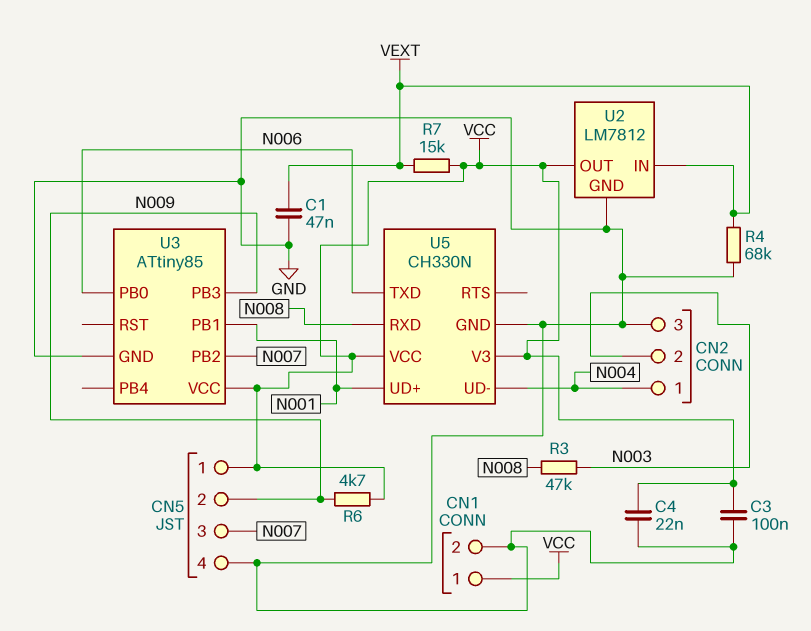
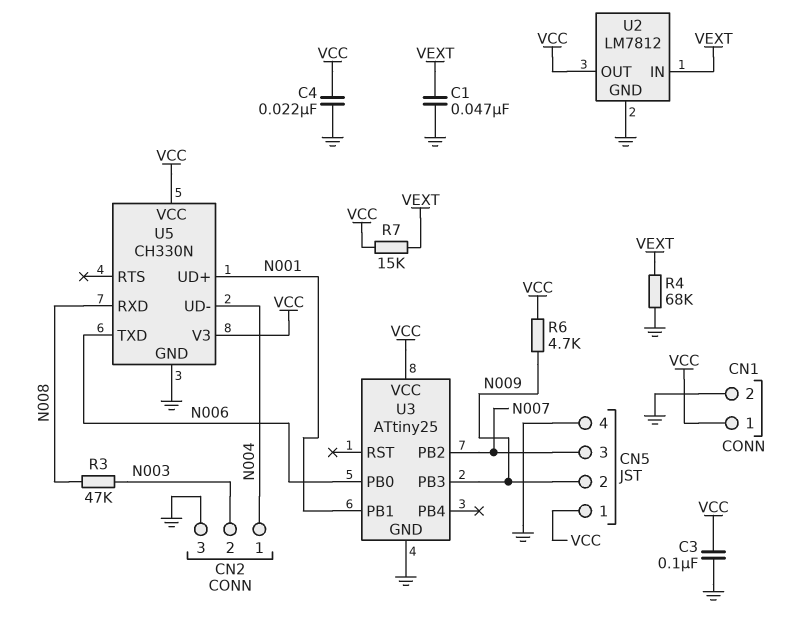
U3: ATtiny85 -> ATtiny25

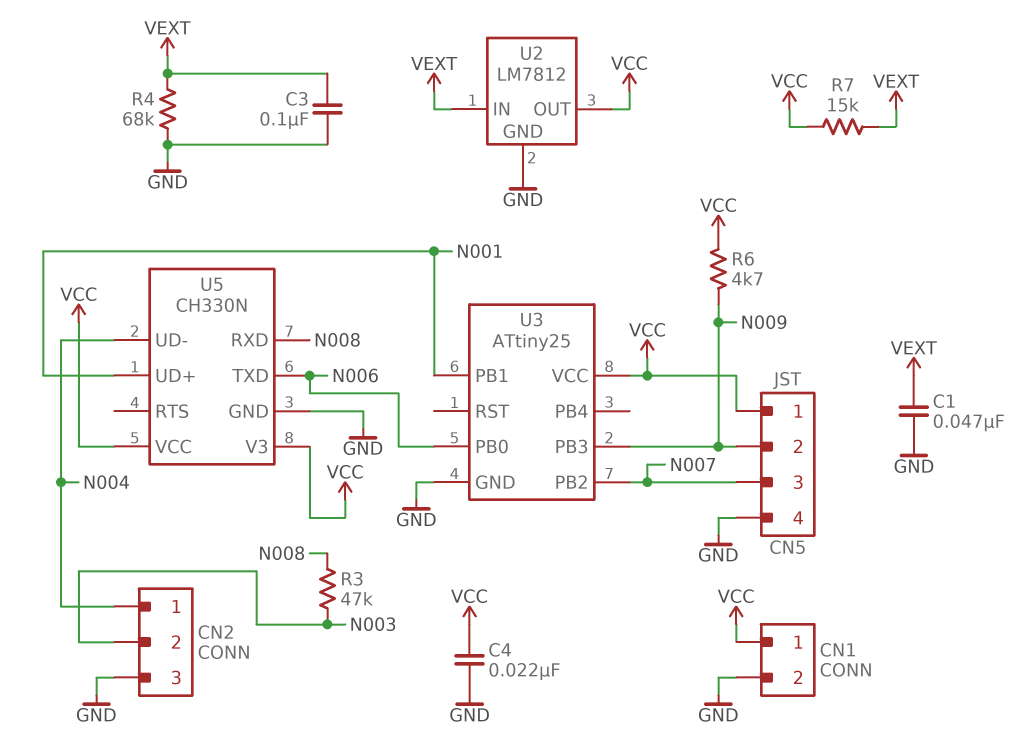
C3: 100nF (GND, VCC) -> 100nF (GND, VEXT)

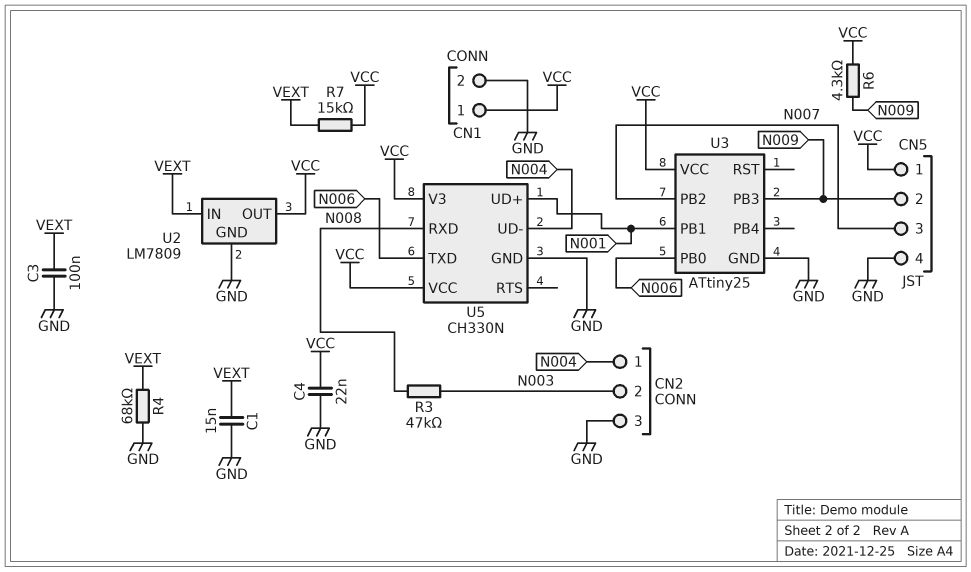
C1: 47nF (GND, VEXT) -> 15nF (GND, VEXT)
R6: 4.7k (N009, VCC) -> 4.3k (N009, VCC)
U2: LM7812 -> LM7809

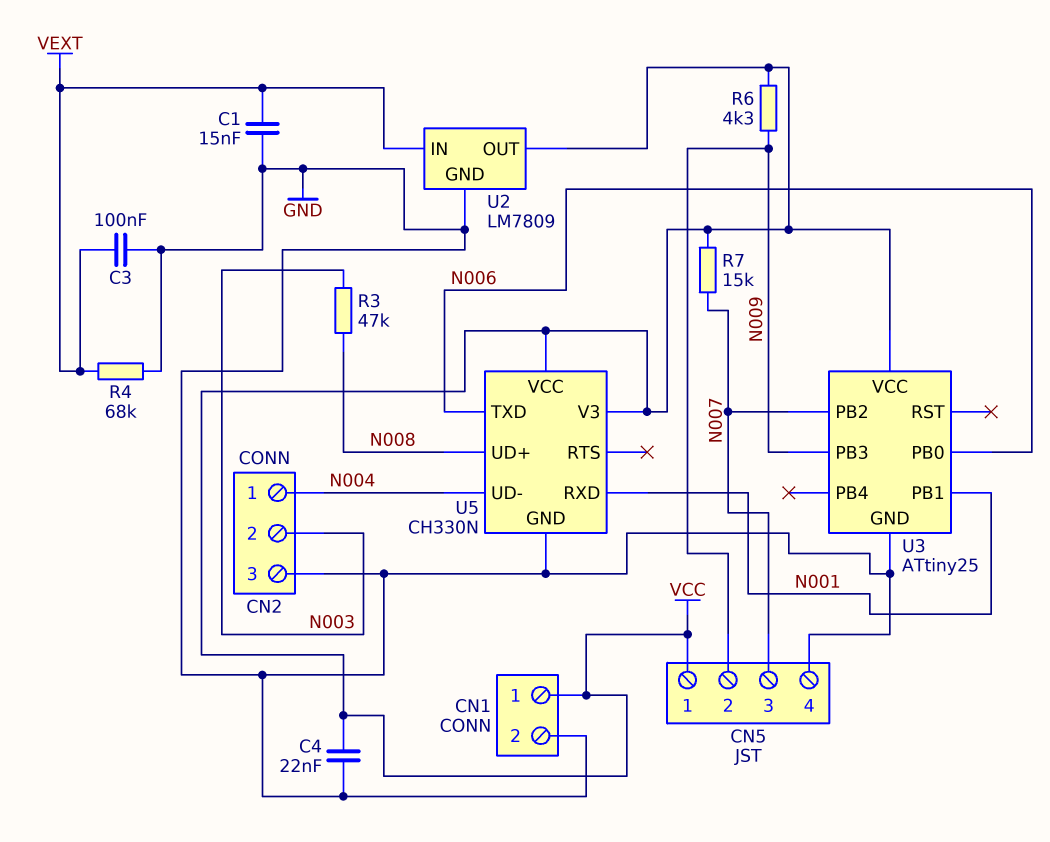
R7: 15k (VCC, VEXT) -> 15k (N007, VCC)
U5 pin RXD: N008 -> N001
U5 pin UD+: N001 -> N008

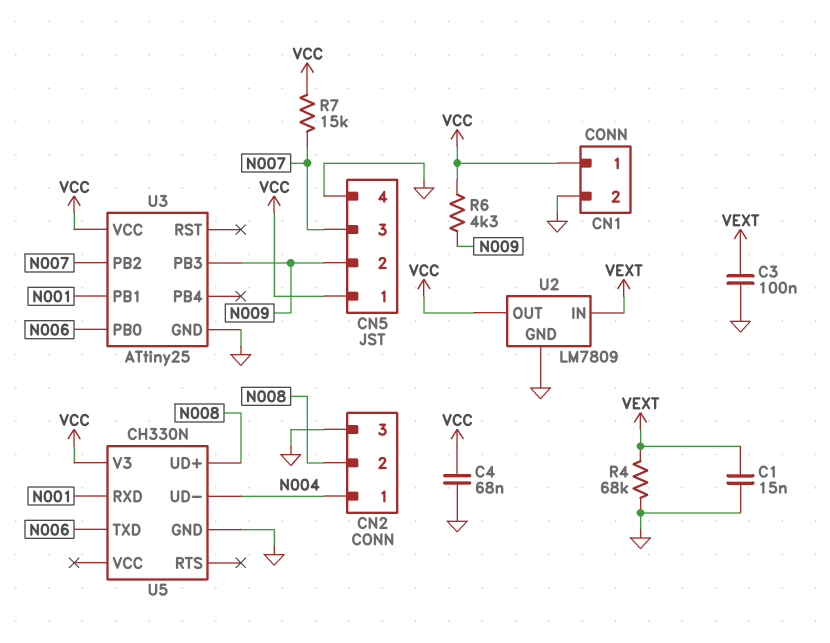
C4: 22nF (GND, VCC) -> 68nF (GND, VCC)
CN2 pin 2: N003 -> N008
R3: 47k (N003, N008) -> none
U5 pin VCC: VCC -> none

